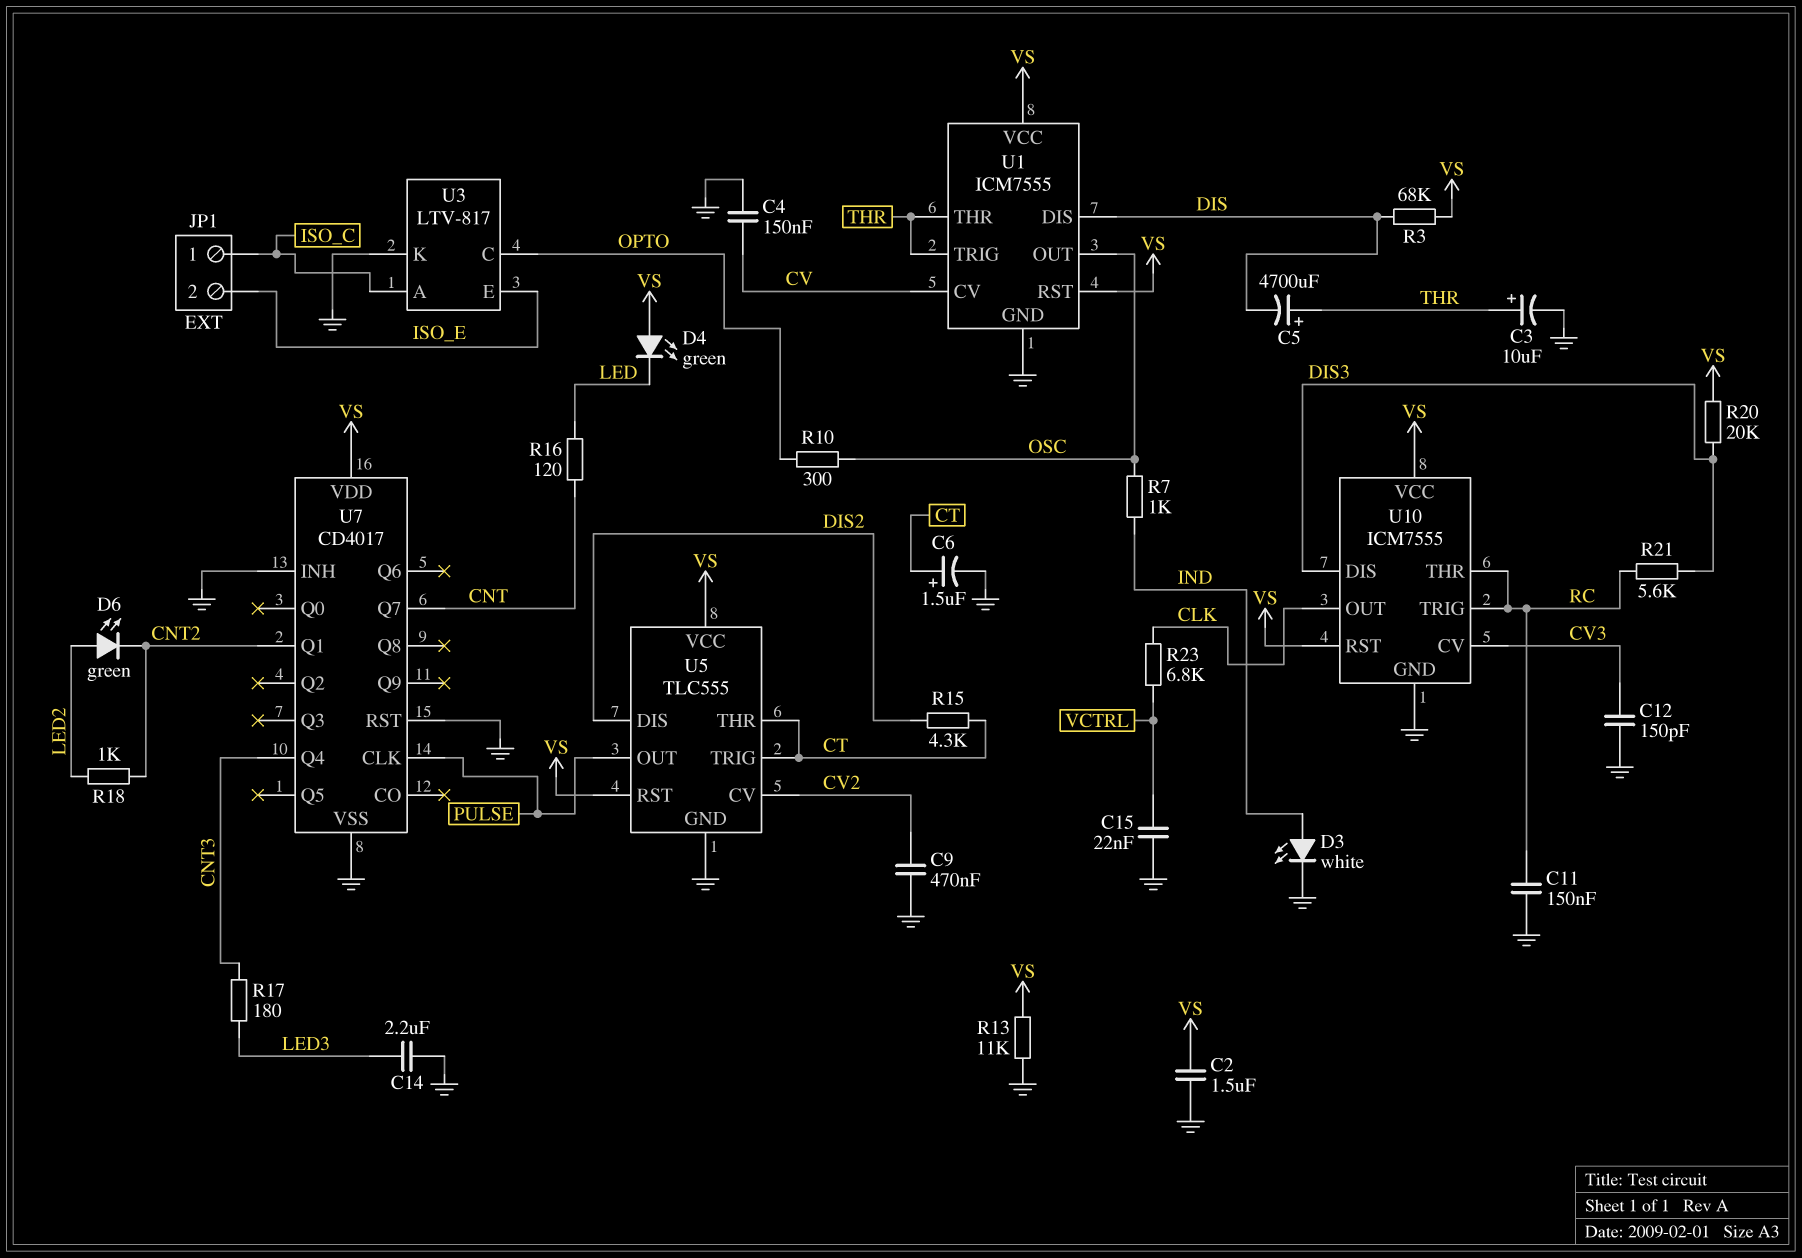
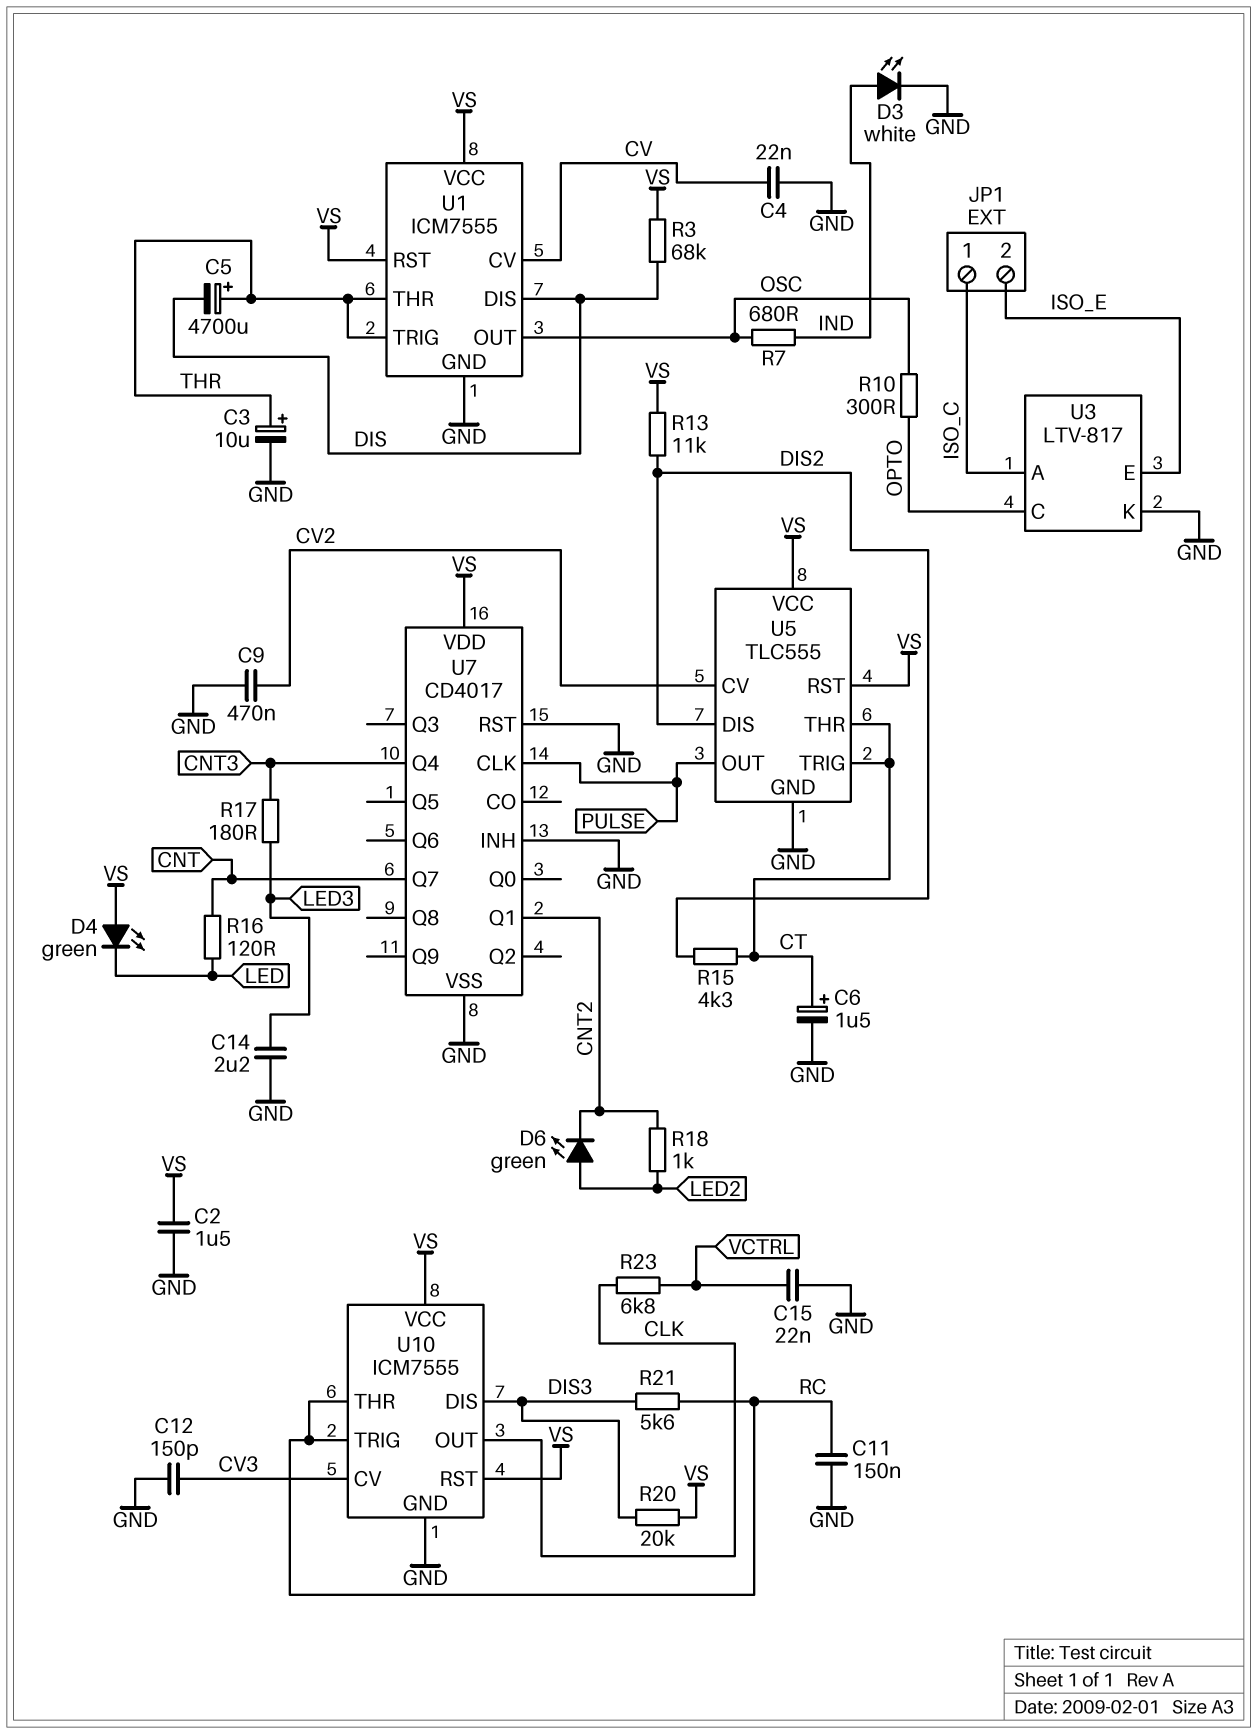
C4: 150nF (CV, GND) -> 22nF (CV, GND)
R7: 1k (IND, OSC) -> 680 (IND, OSC)
R13: 11k (GND, VS) -> 11k (DIS2, VS)

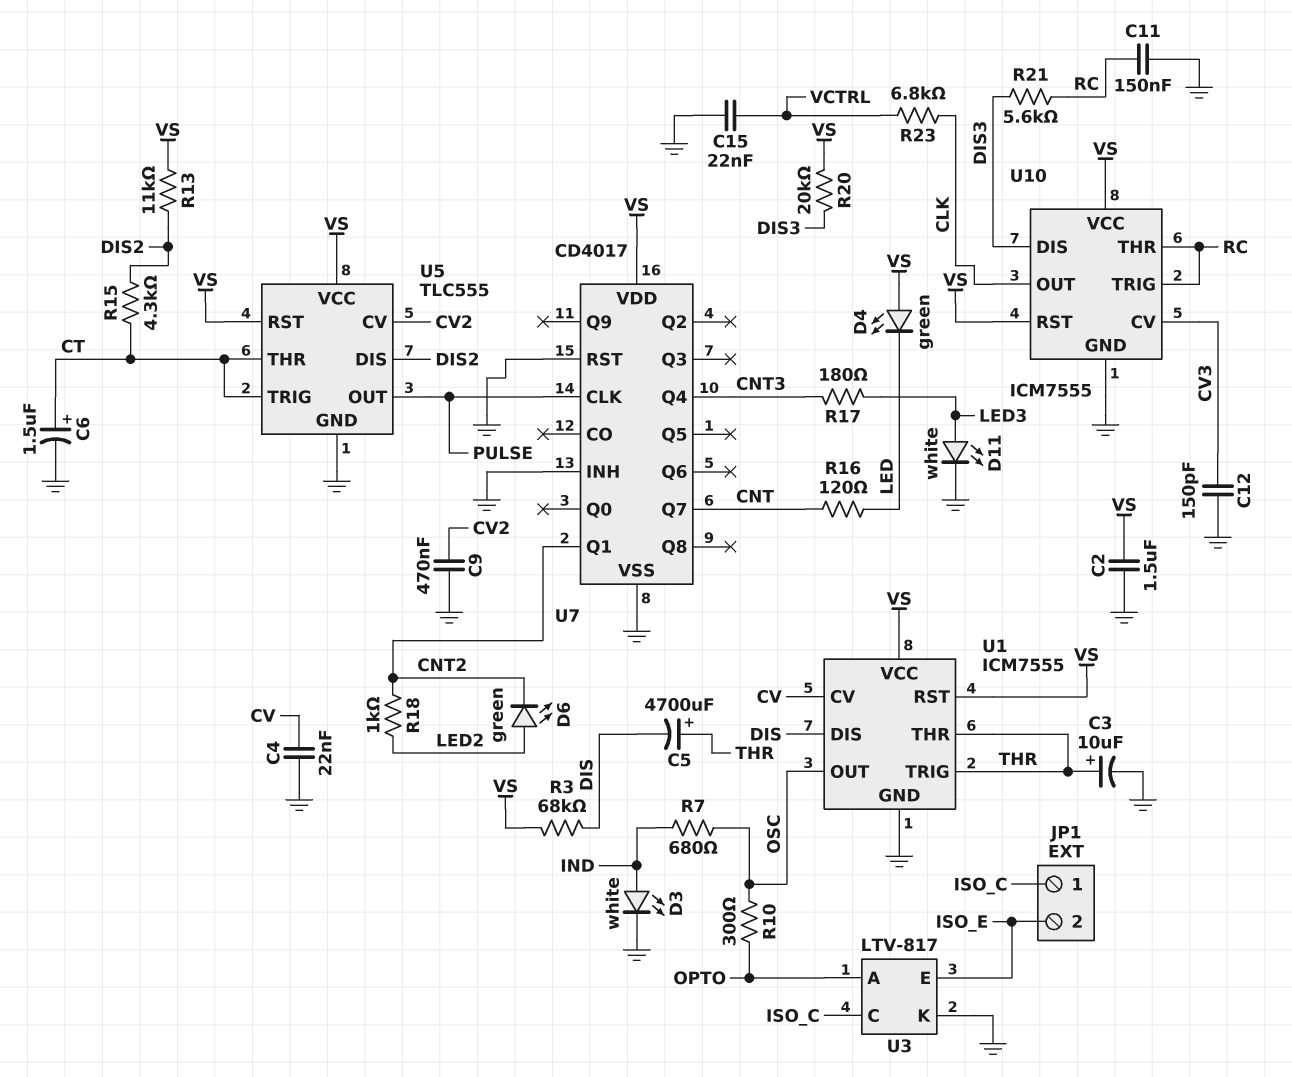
C14: 2.2uF (GND, LED3) -> none
D11: none -> LED white (A LED3, K GND)
U3 pin A: ISO_C -> OPTO
U3 pin C: OPTO -> ISO_C

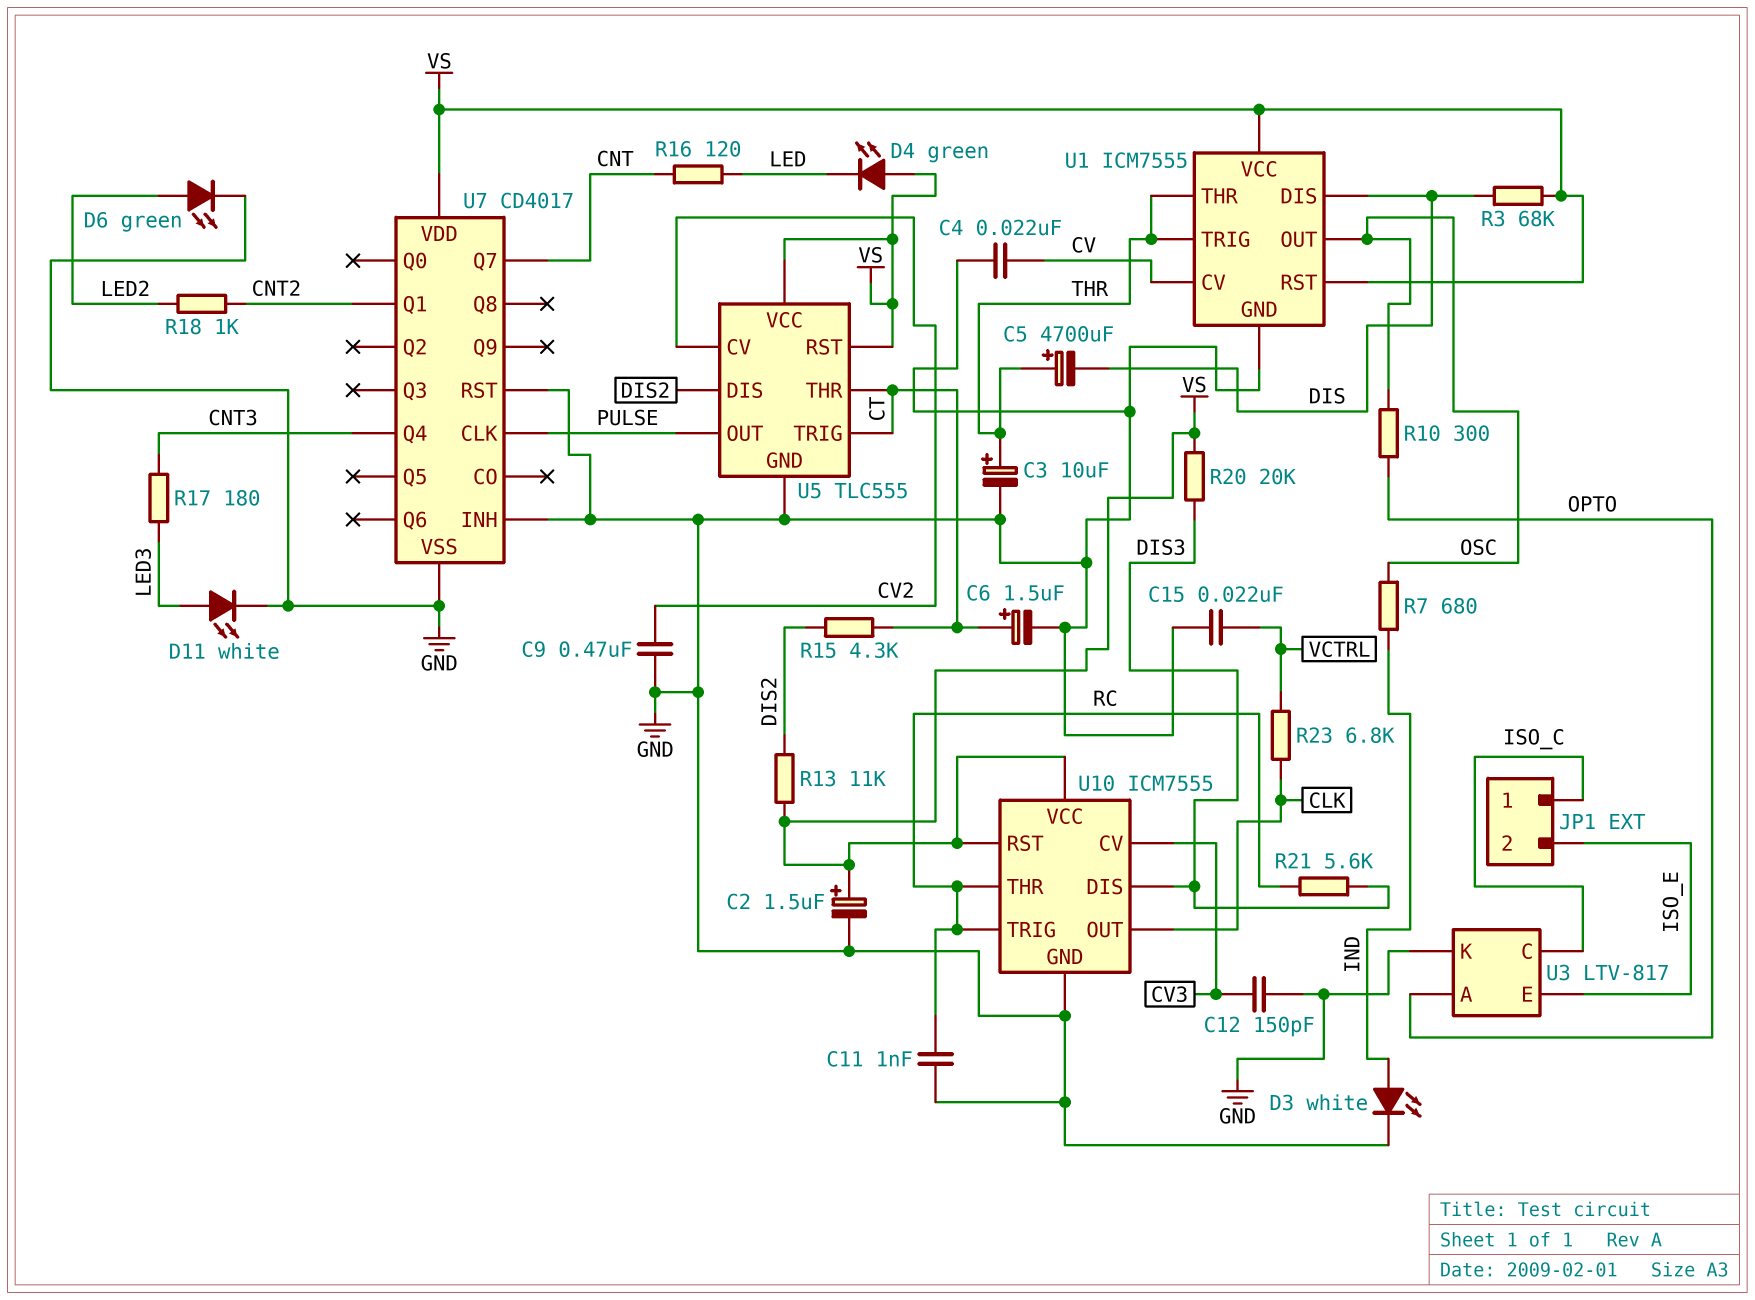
C2: 1.5uF (GND, VS) -> 1.5uF (plus VS, minus GND)
C11: 150nF (GND, RC) -> 1nF (GND, RC)
D6: LED green (A LED2, K CNT2) -> LED green (A LED2, K GND)

